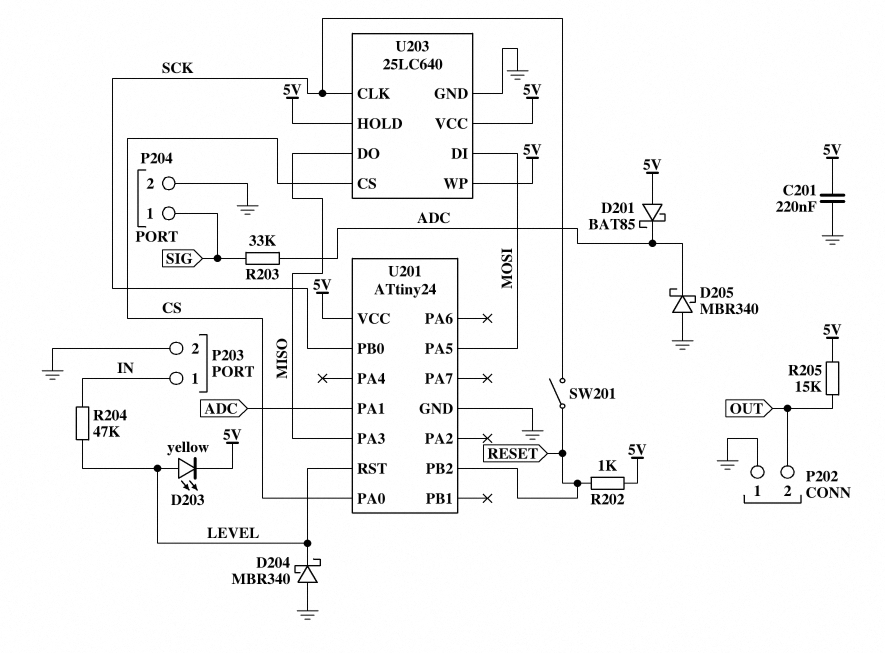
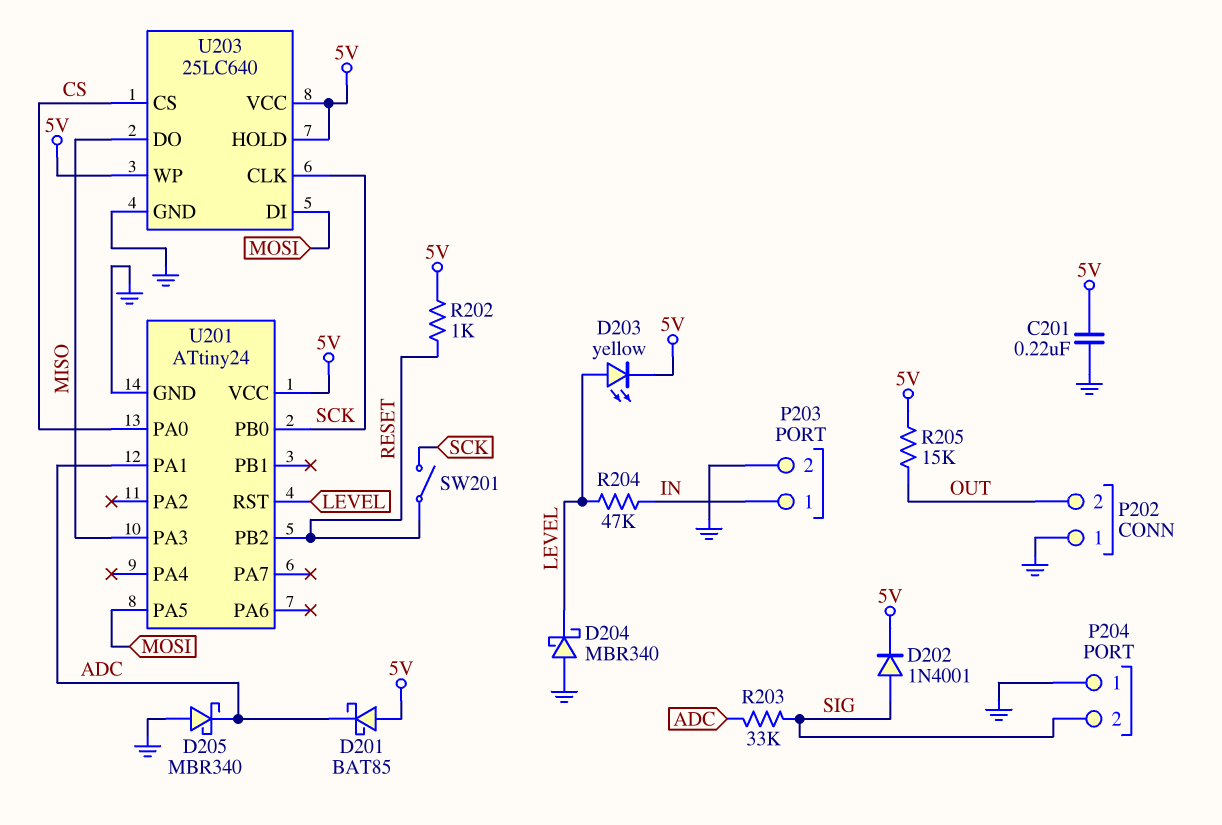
D202: none -> diode 1N4001 (A SIG, K 5V)
P204 pin 1: SIG -> GND
P204 pin 2: GND -> SIG

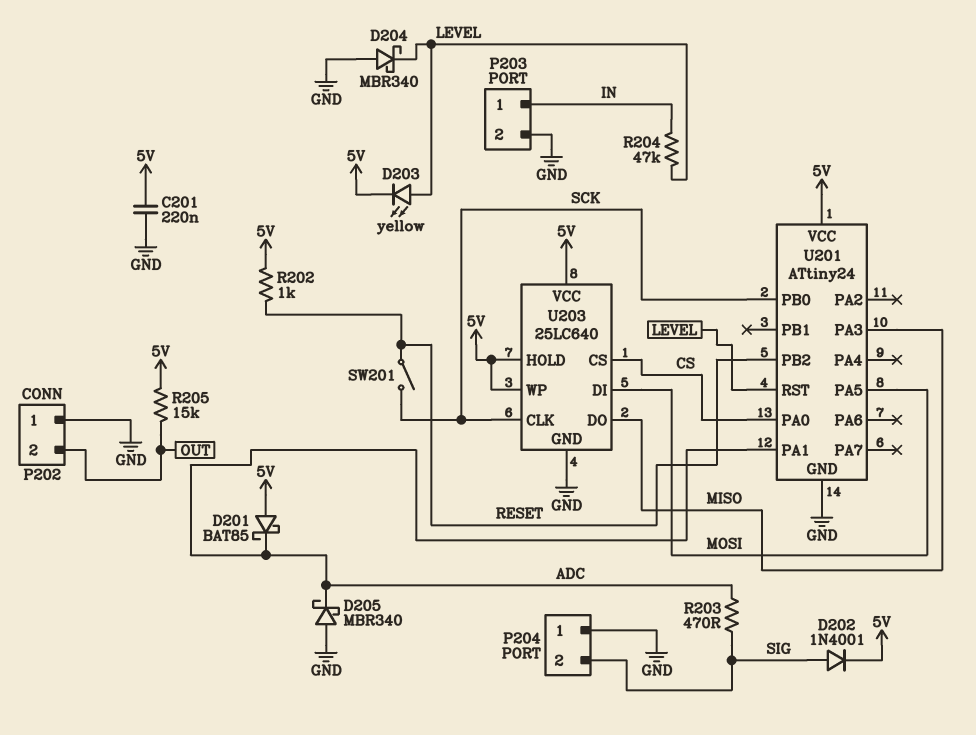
R203: 33k (ADC, SIG) -> 470 (ADC, SIG)

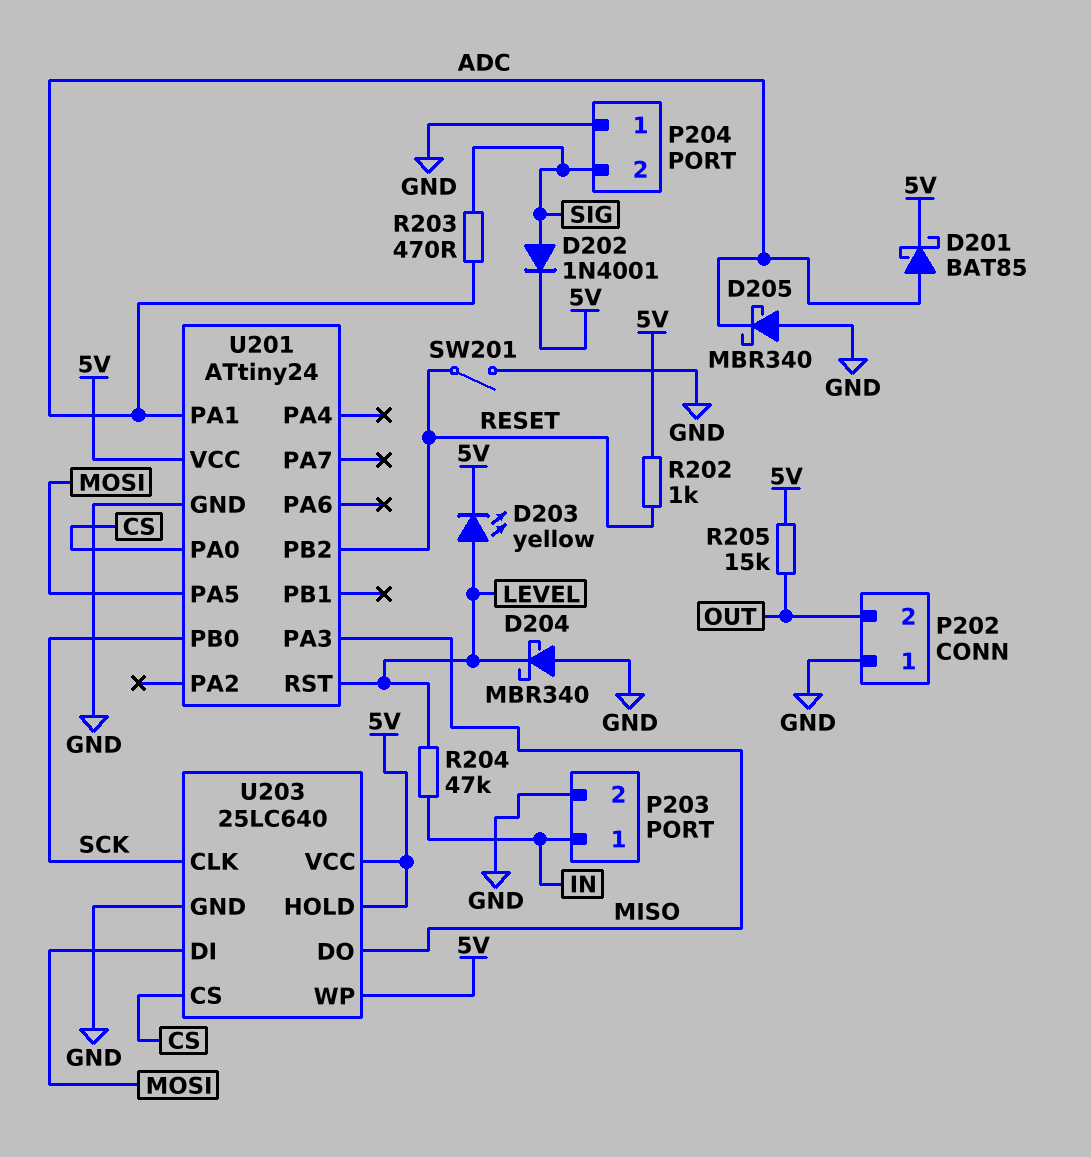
C201: 220nF (5V, GND) -> none
D201: schottky BAT85 (A 5V, K ADC) -> schottky BAT85 (A ADC, K 5V)
SW201: switch (RESET, SCK) -> switch (GND, RESET)

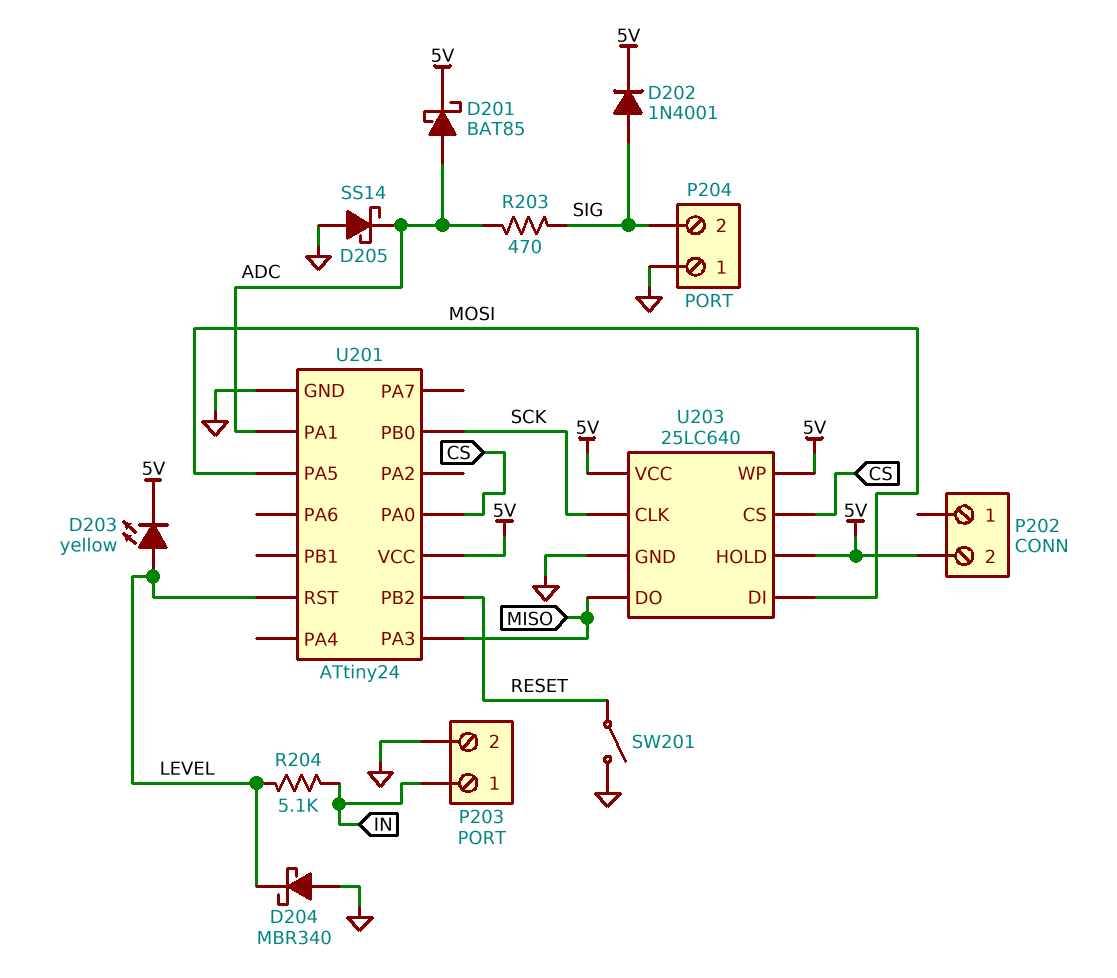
D205: schottky MBR340 (A GND, K ADC) -> schottky SS14 (A GND, K ADC)
P202 pin 1: GND -> none
P202 pin 2: OUT -> 5V
R202: 1k (5V, RESET) -> none
R204: 47k (IN, LEVEL) -> 5.1k (IN, LEVEL)
R205: 15k (5V, OUT) -> none

